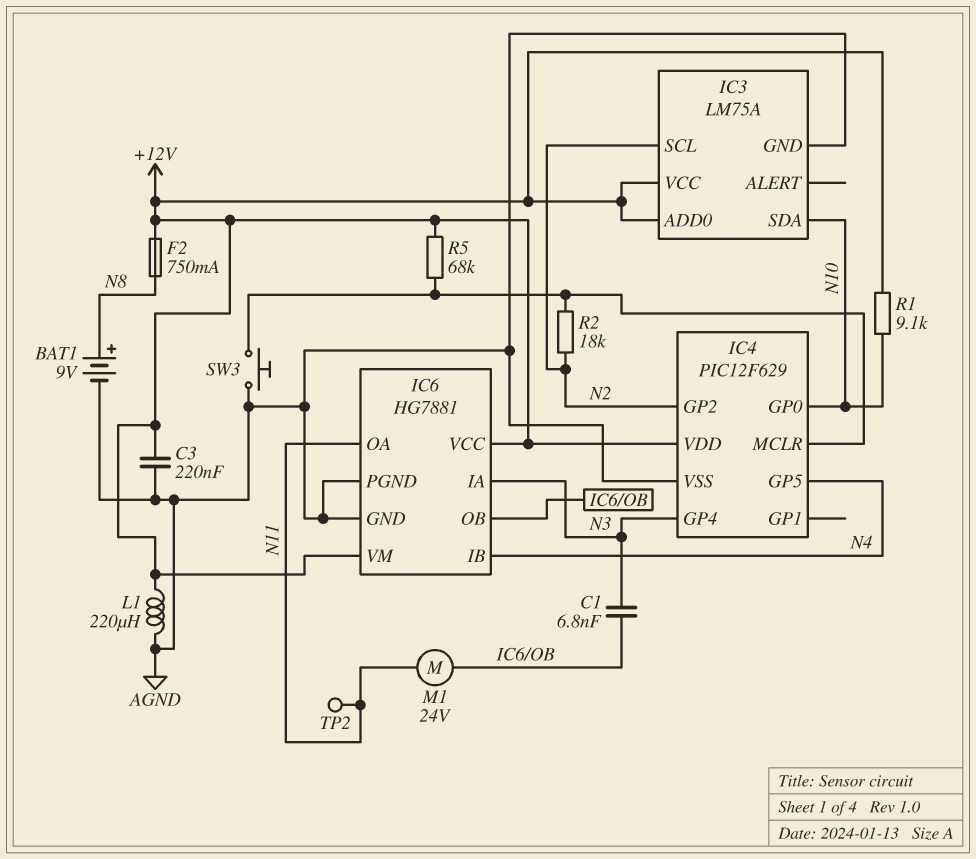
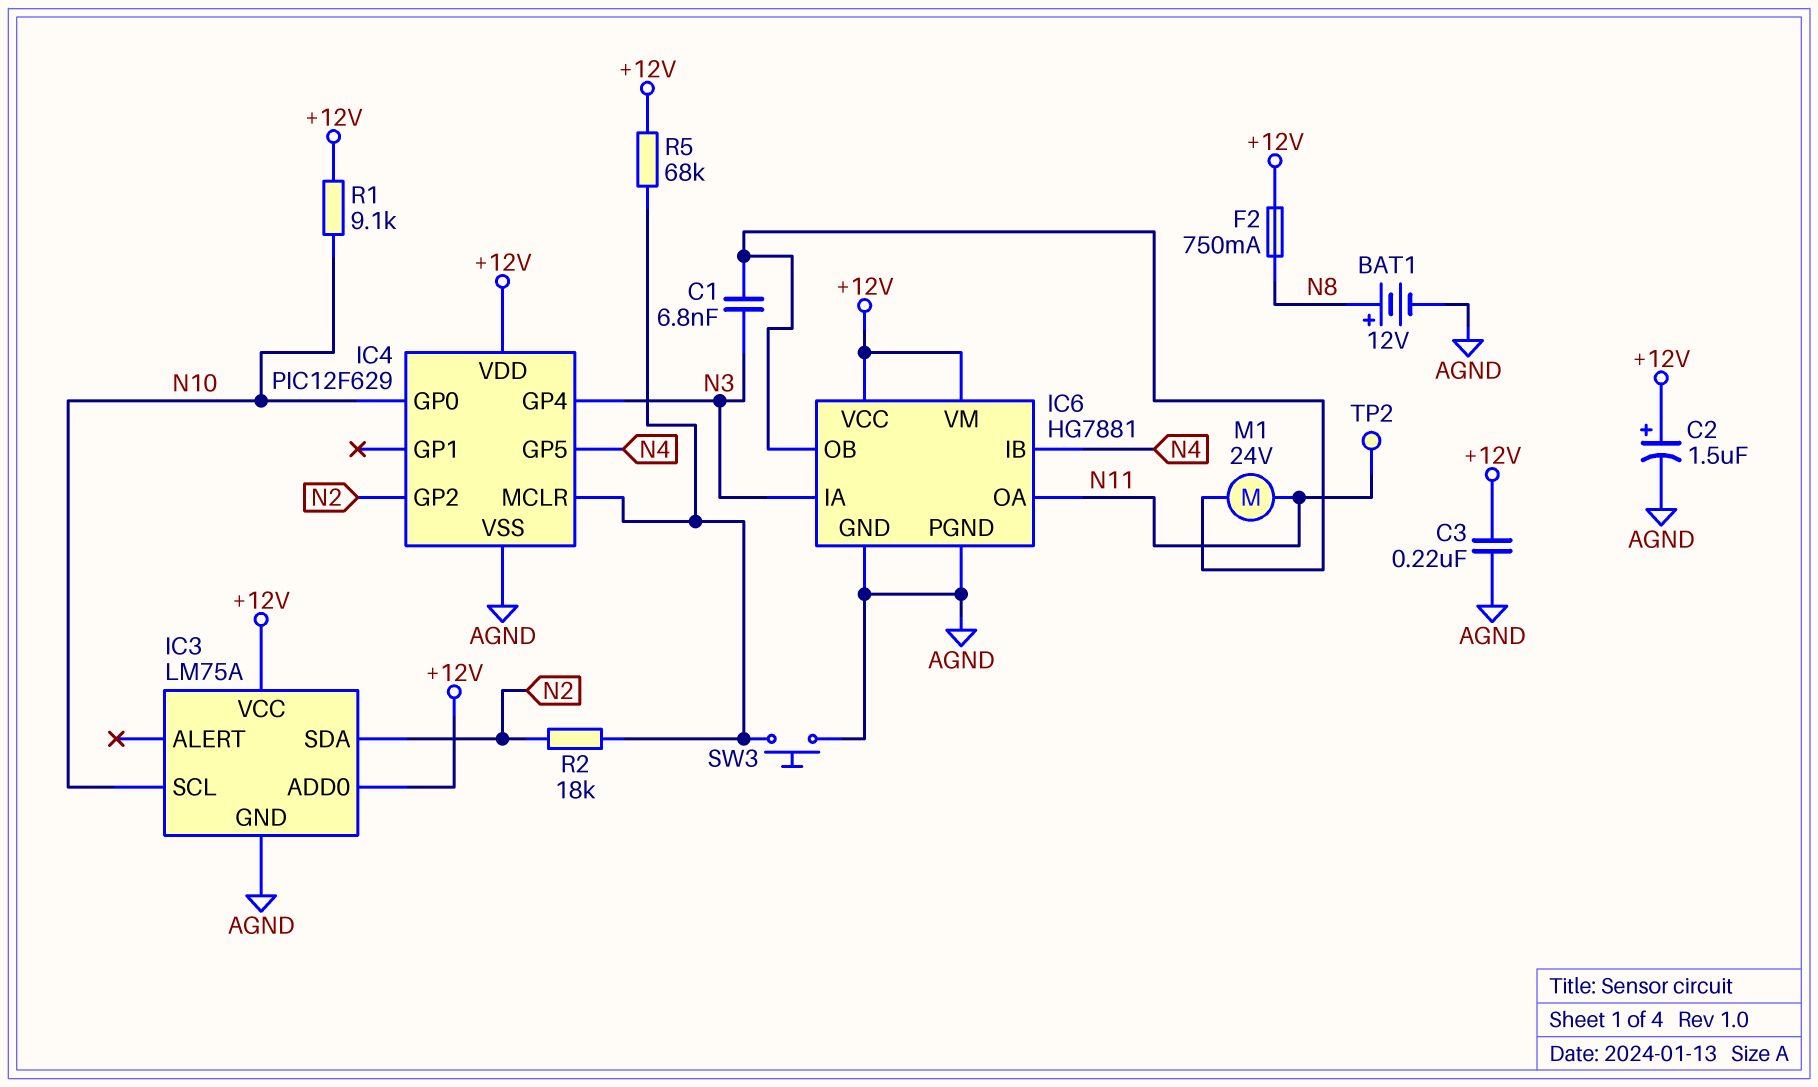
BAT1: 9V (plus N8, minus AGND) -> 12V (plus N8, minus AGND)
C2: none -> 1.5uF (plus +12V, minus AGND)
IC3 pin SCL: N2 -> N10
IC3 pin SDA: N10 -> N2
L1: 220uH (+12V, AGND) -> none

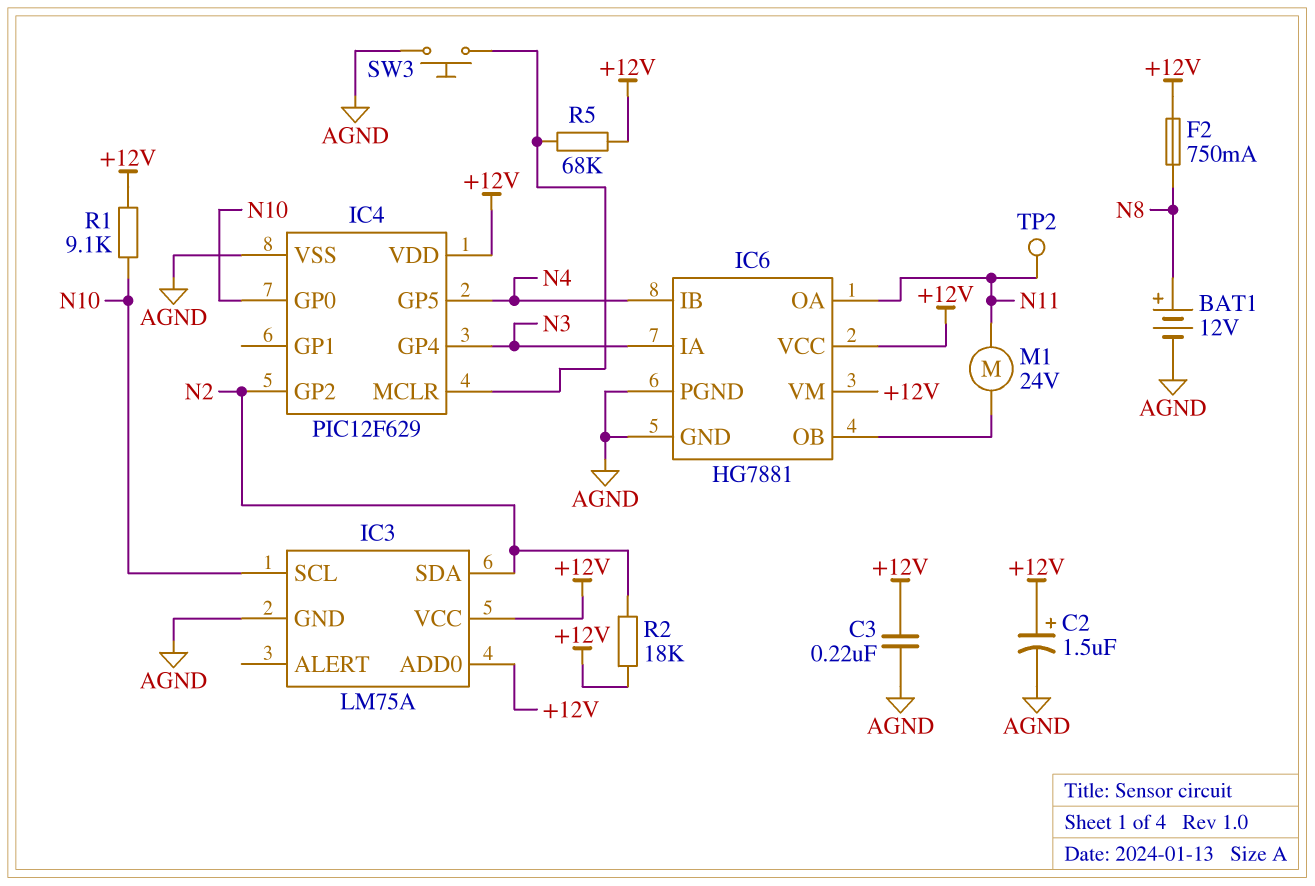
C1: 6.8nF (IC6/OB, N3) -> none
R2: 18k (IC4/MCLR, N2) -> 18k (+12V, N2)

